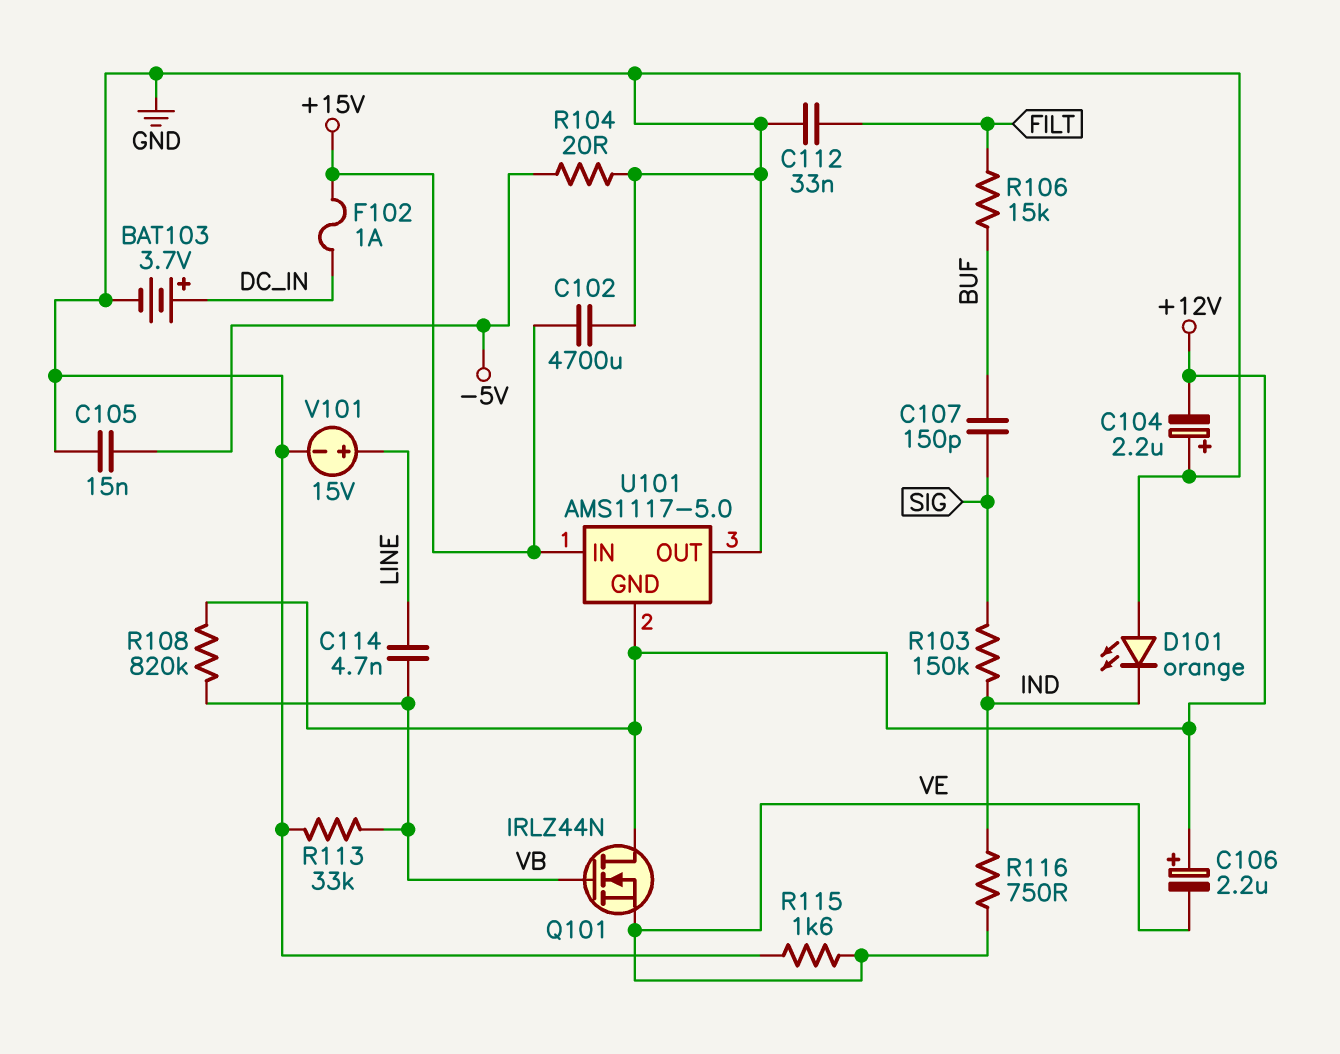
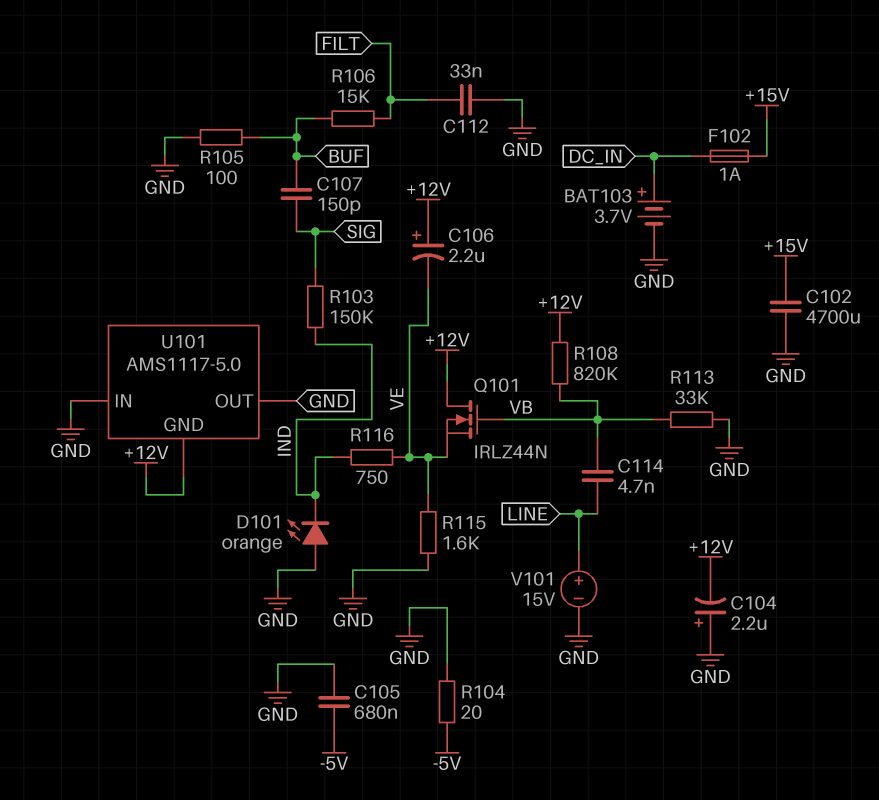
C105: 15nF (-5V, GND) -> 680nF (-5V, GND)
R105: none -> 100 (BUF, GND)
U101 pin IN: +15V -> GND

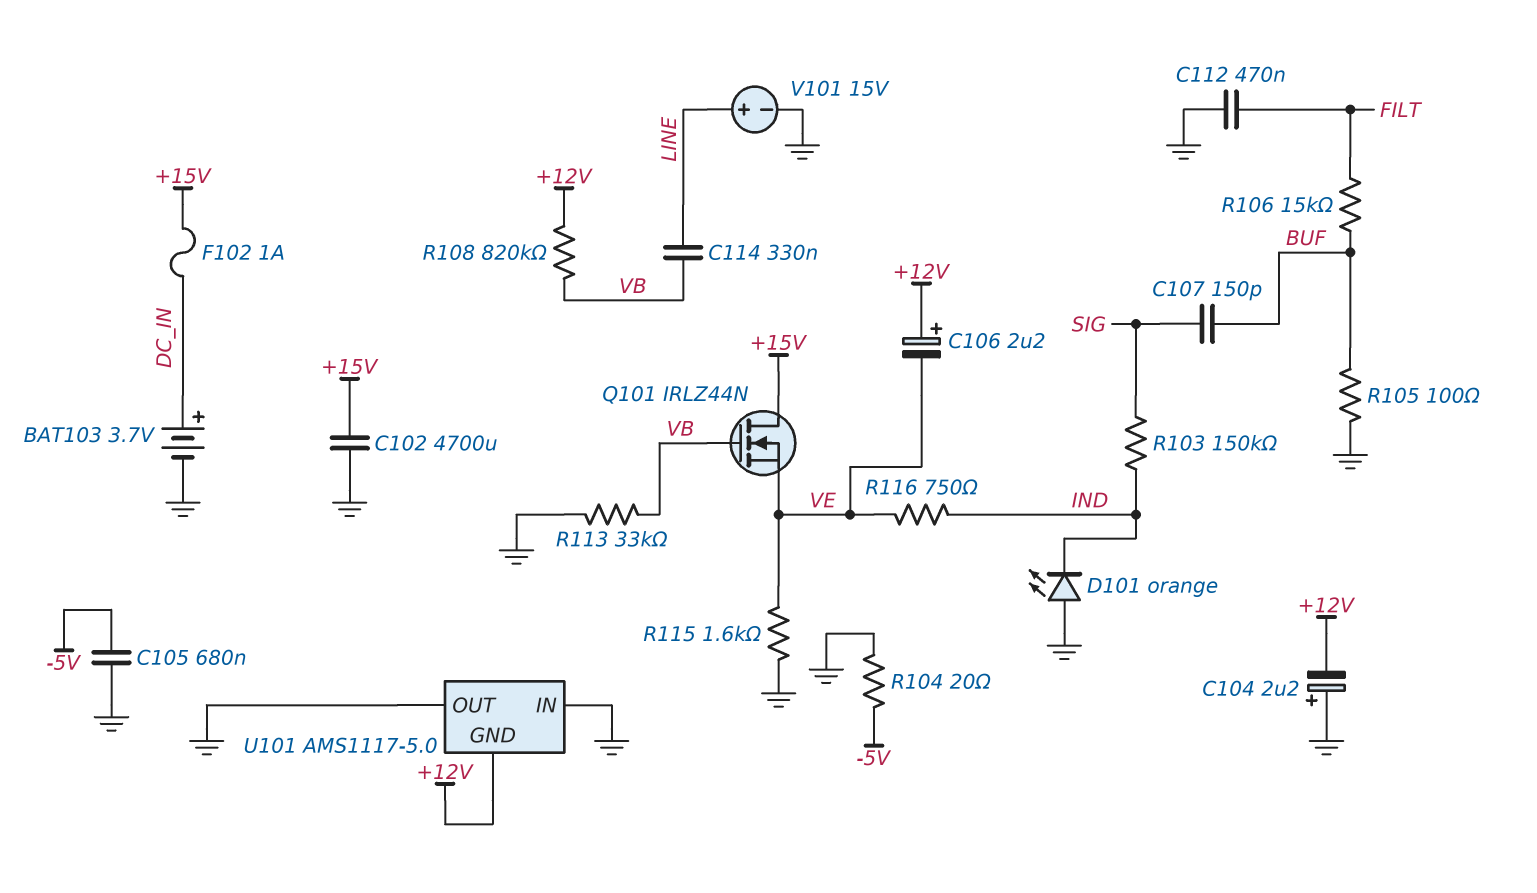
C112: 33nF (FILT, GND) -> 470nF (FILT, GND)
C114: 4.7nF (LINE, VB) -> 330nF (LINE, VB)
Q101: NMOS IRLZ44N (G VB, D +12V, S VE) -> NMOS IRLZ44N (G VB, D +15V, S VE)

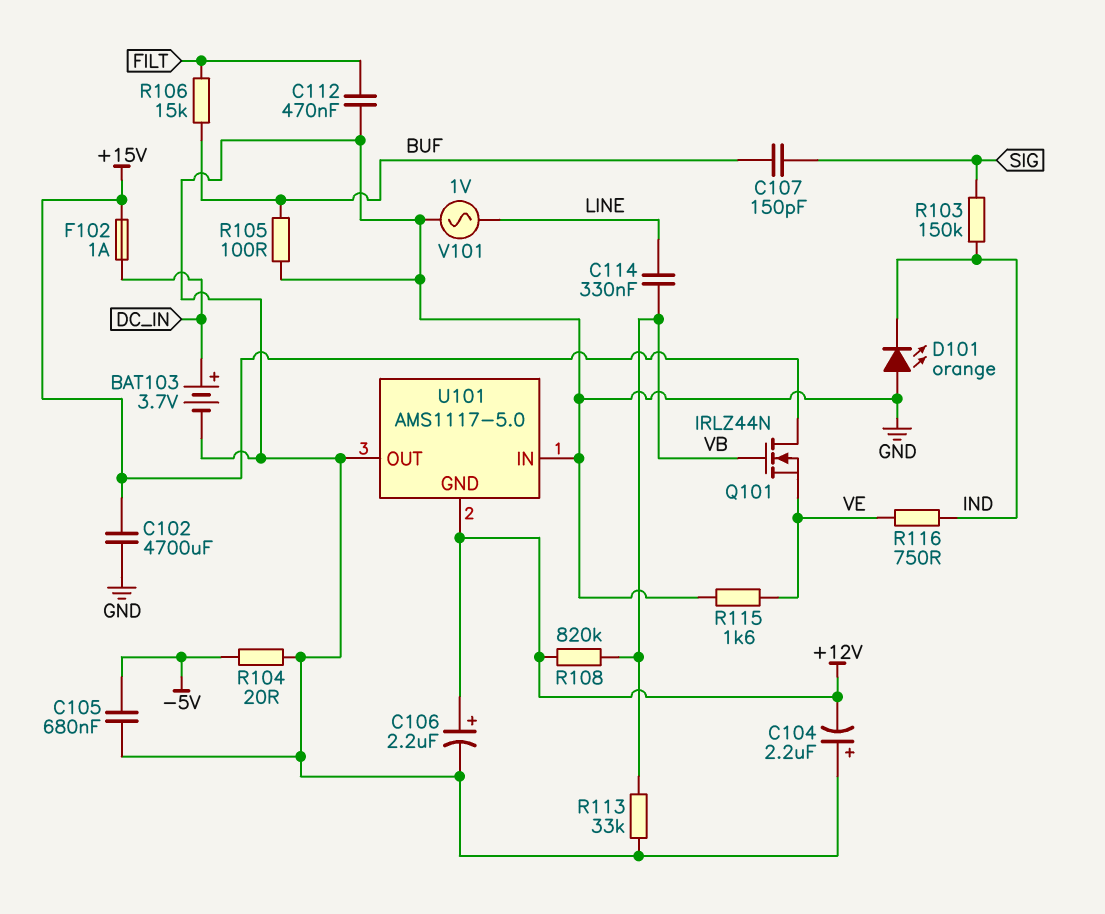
C106: 2.2uF (plus +12V, minus VE) -> 2.2uF (plus +12V, minus GND)
V101: 15V (plus LINE, minus GND) -> AC 1V (GND, LINE)

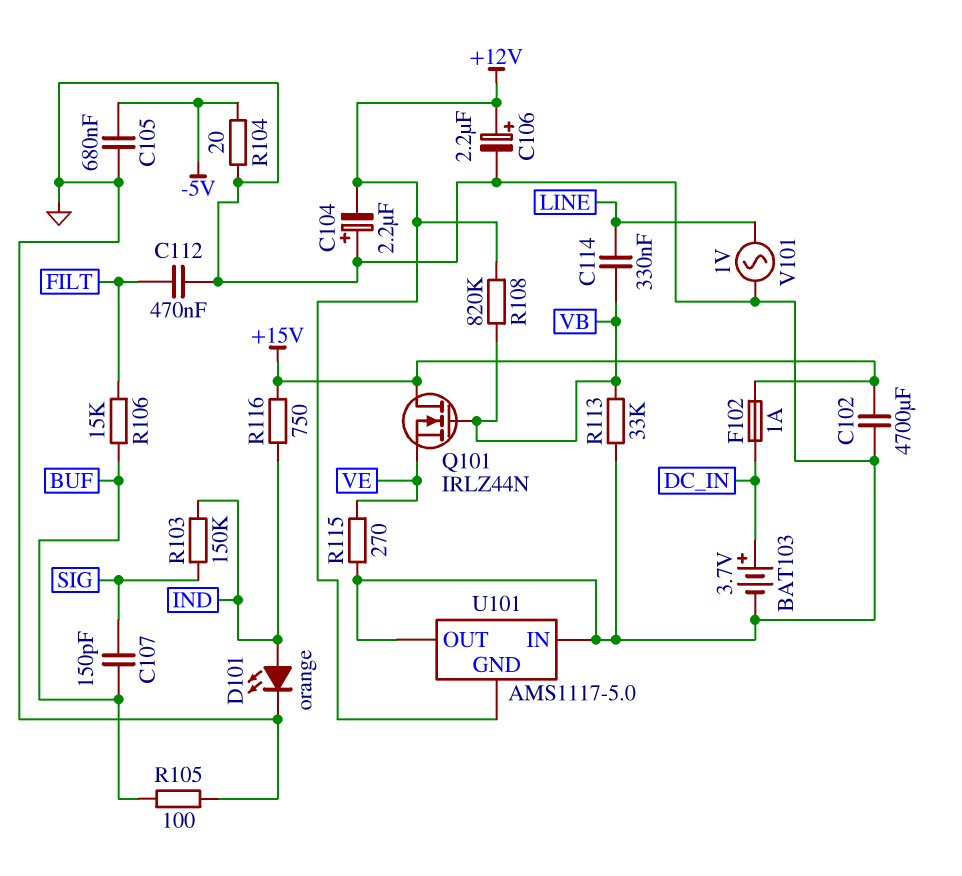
D101: LED orange (A GND, K IND) -> LED orange (A IND, K GND)
R115: 1.6k (GND, VE) -> 270 (GND, VE)
R116: 750 (IND, VE) -> 750 (+15V, IND)

